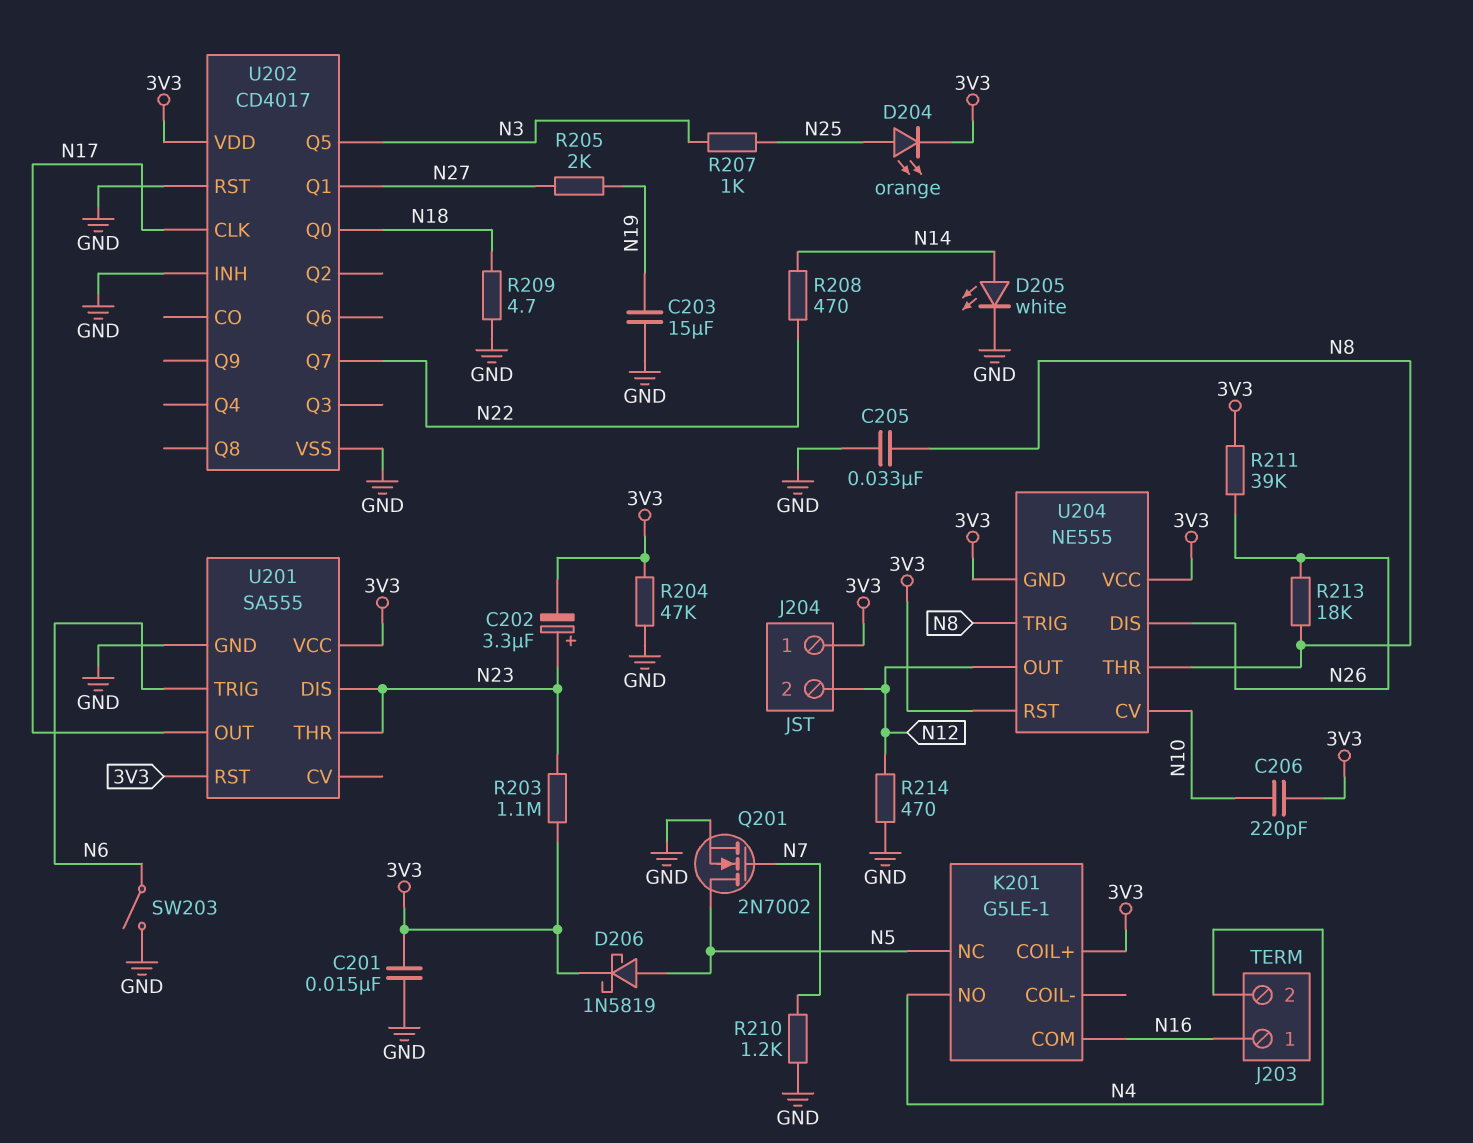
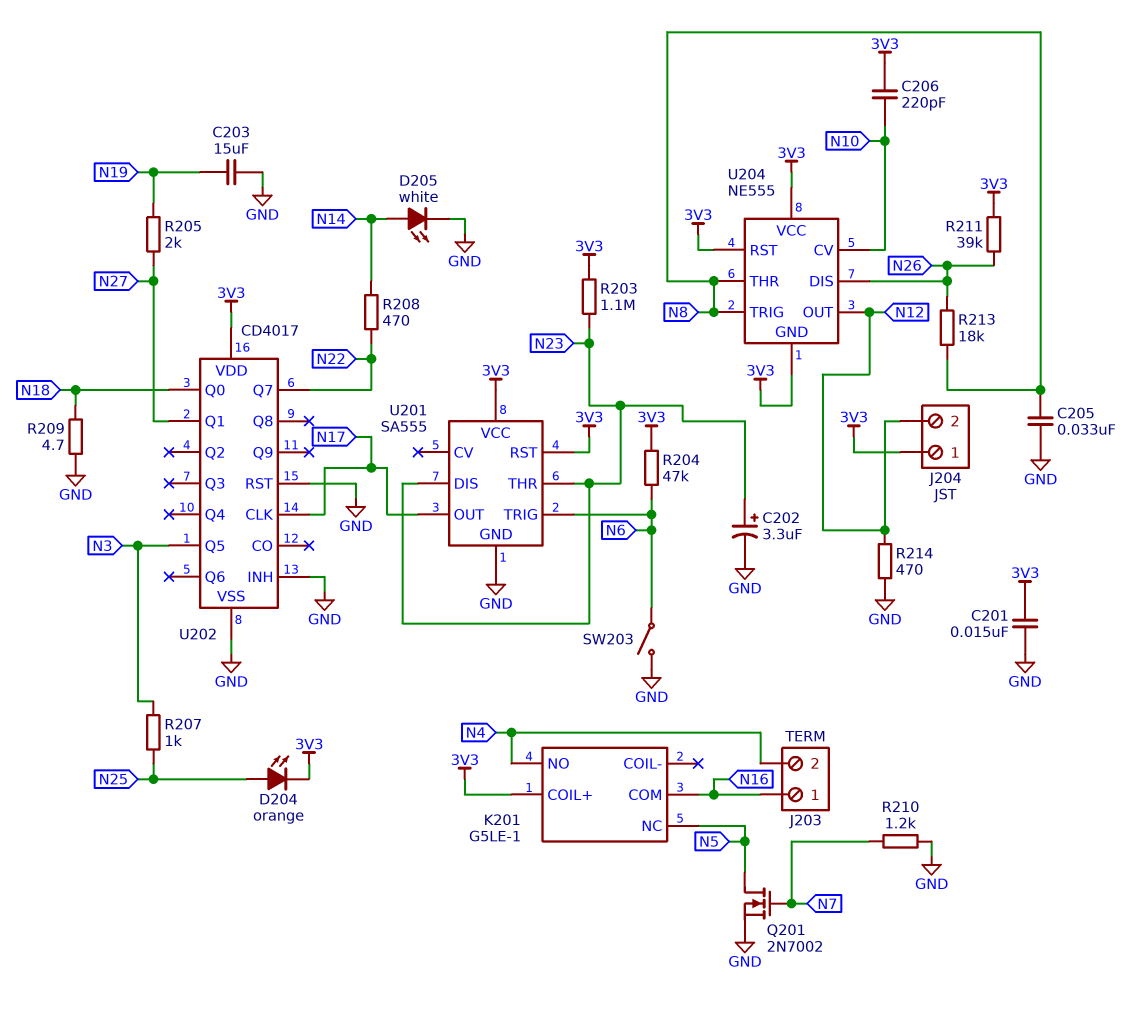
C202: 3.3uF (plus N23, minus 3V3) -> 3.3uF (plus N23, minus GND)
D206: schottky 1N5819 (A N5, K 3V3) -> none
R204: 47k (3V3, GND) -> 47k (3V3, N6)

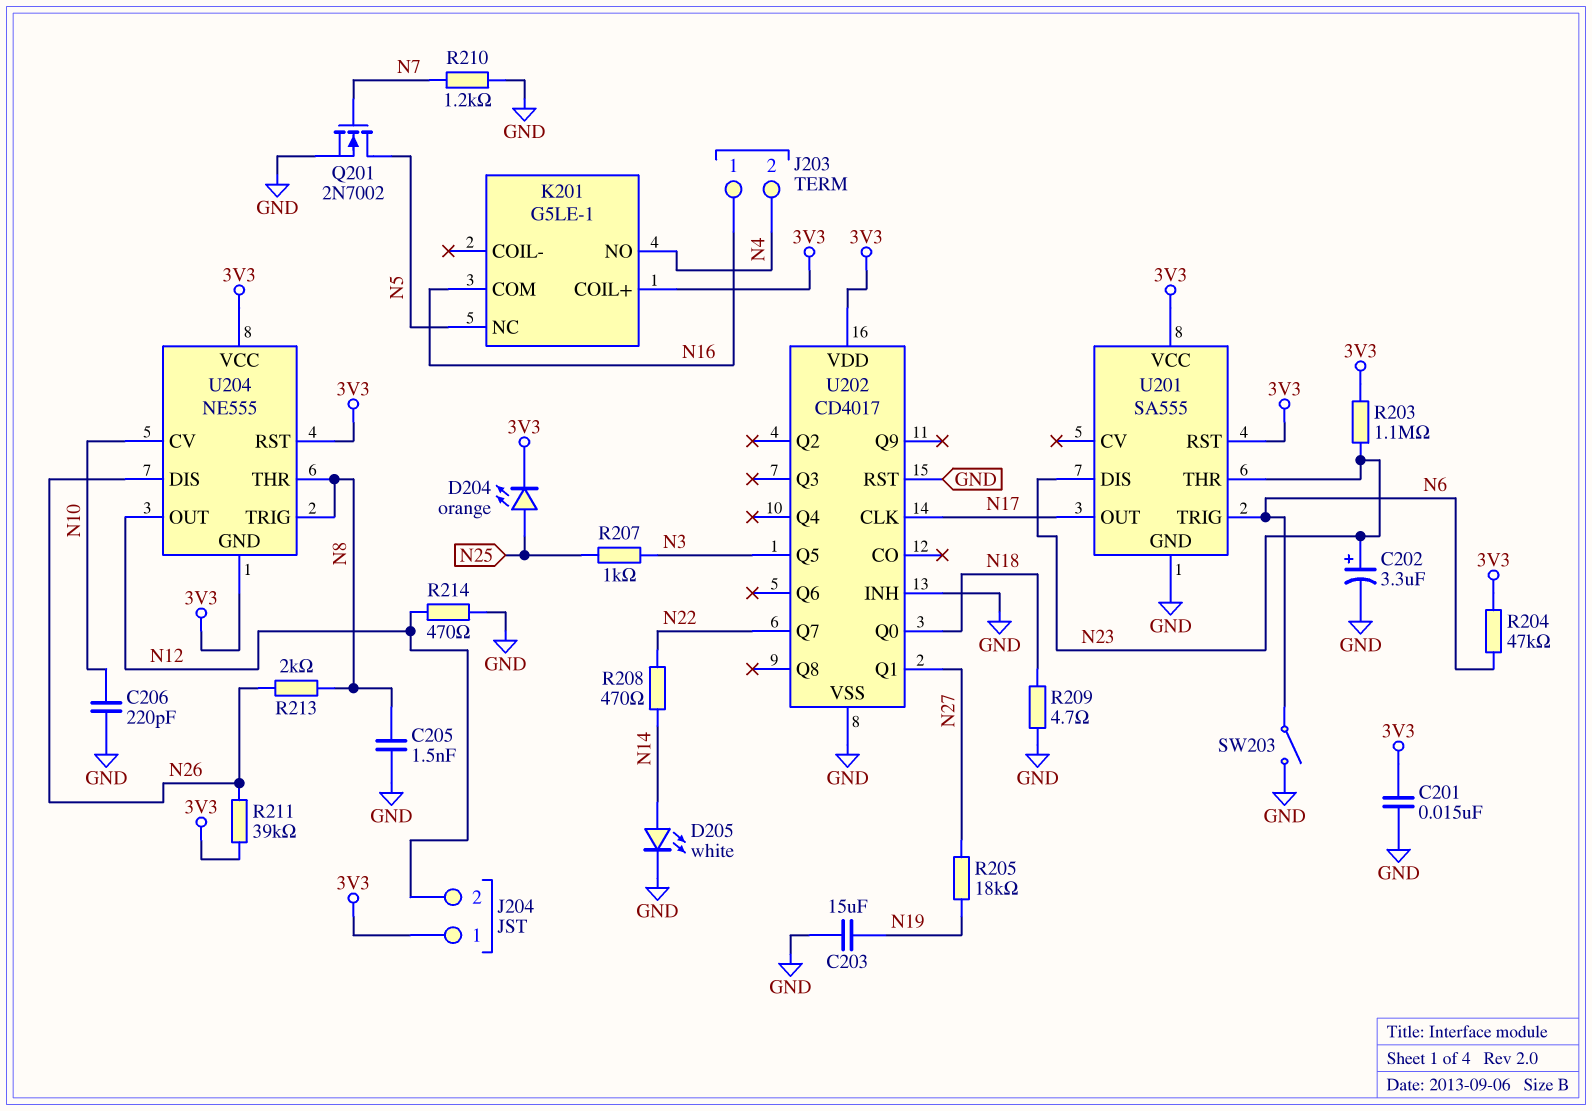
C205: 33nF (GND, N8) -> 1.5nF (GND, N8)
C206: 220pF (3V3, N10) -> 220pF (GND, N10)
R205: 2k (N19, N27) -> 18k (N19, N27)
R213: 18k (N8, N26) -> 2k (N8, N26)

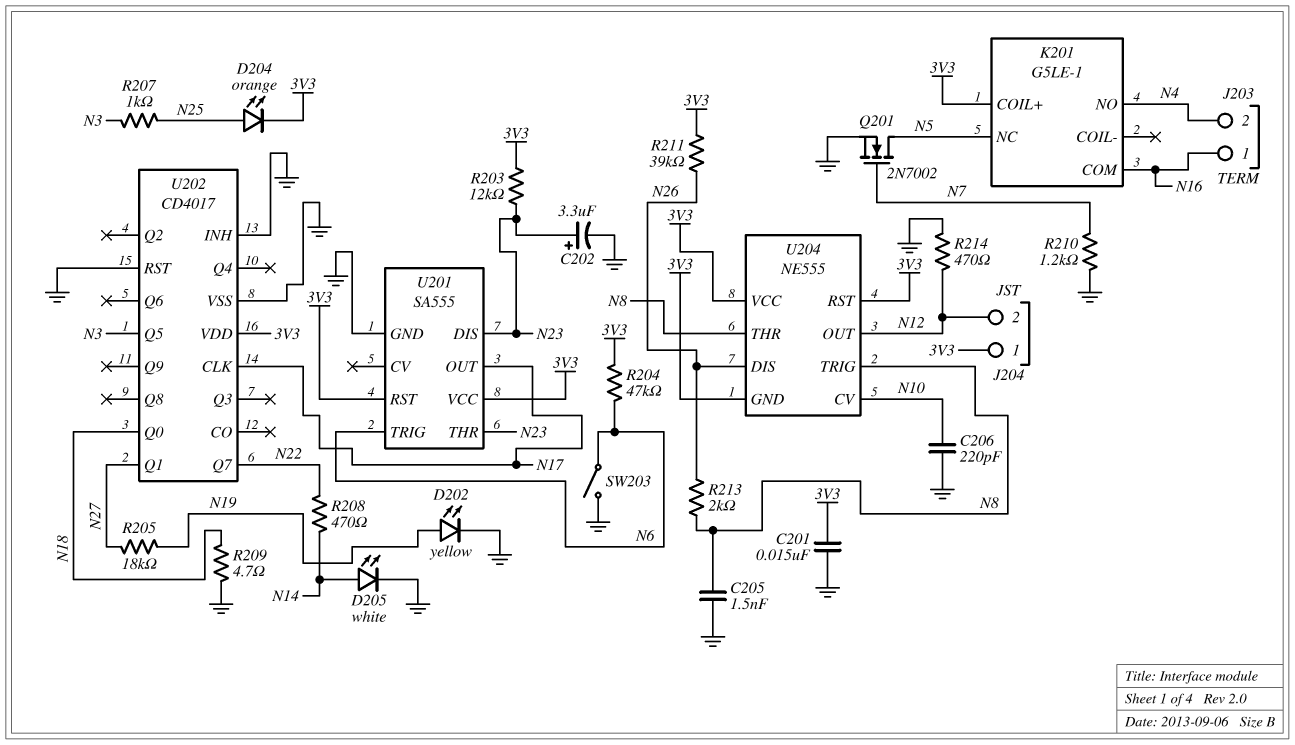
C203: 15uF (GND, N19) -> none
D202: none -> LED yellow (A N19, K GND)
R203: 1.1M (3V3, N23) -> 12k (3V3, N23)

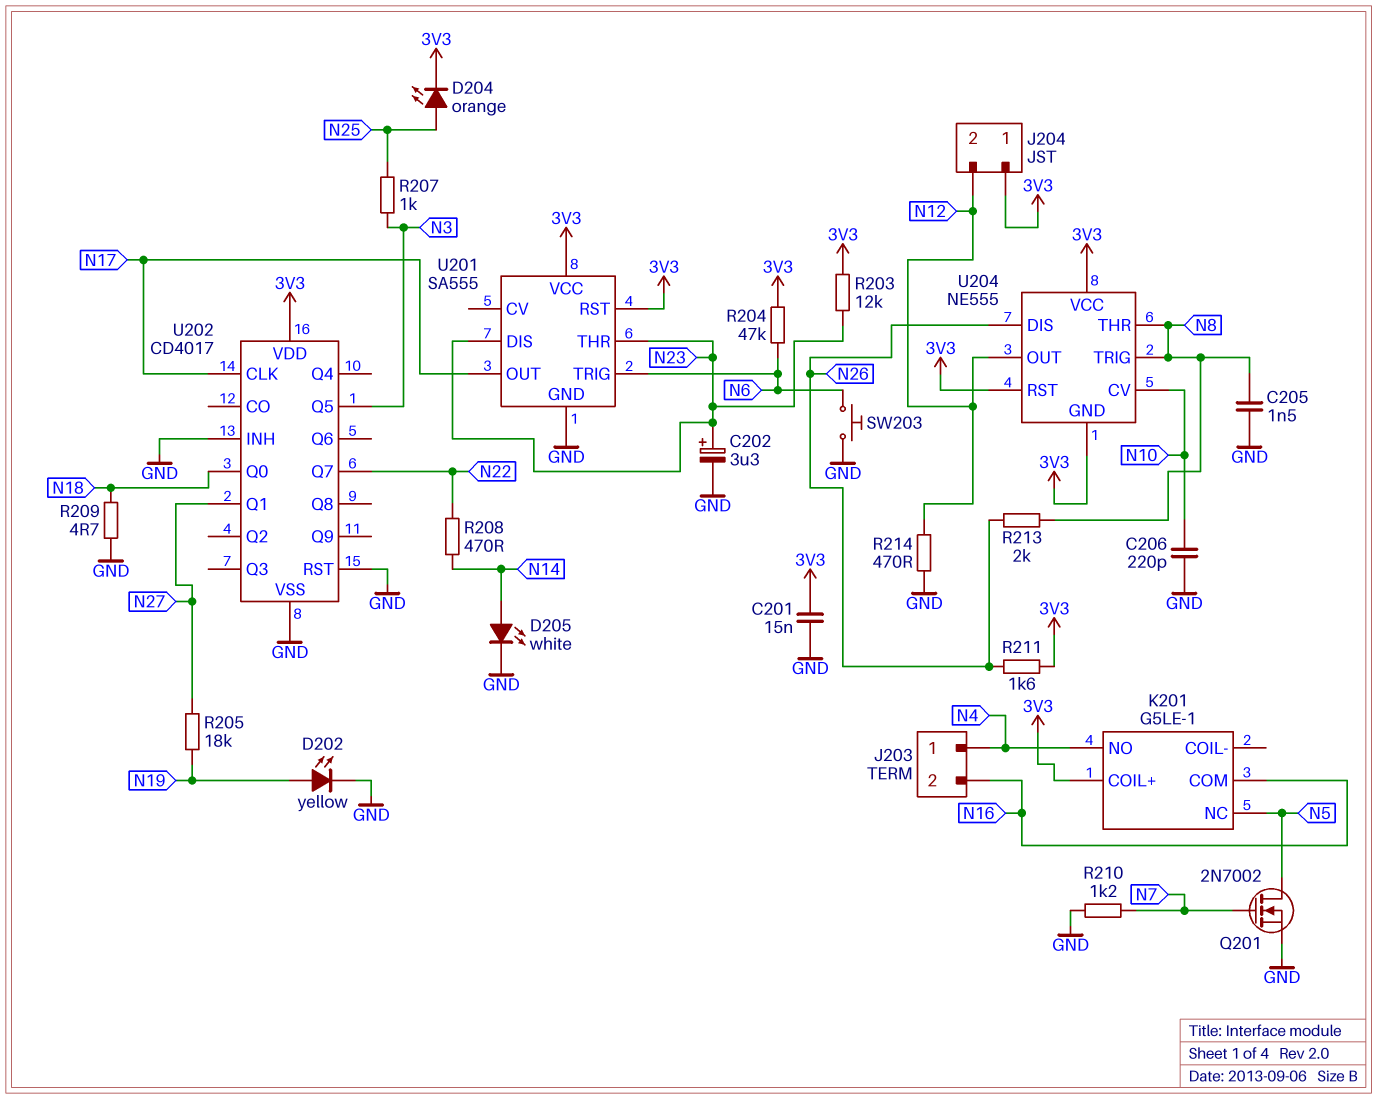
J203 pin 1: N16 -> N4
J203 pin 2: N4 -> N16
R211: 39k (3V3, N26) -> 1.6k (3V3, N26)
SW203: switch (GND, N6) -> button (GND, N6)

